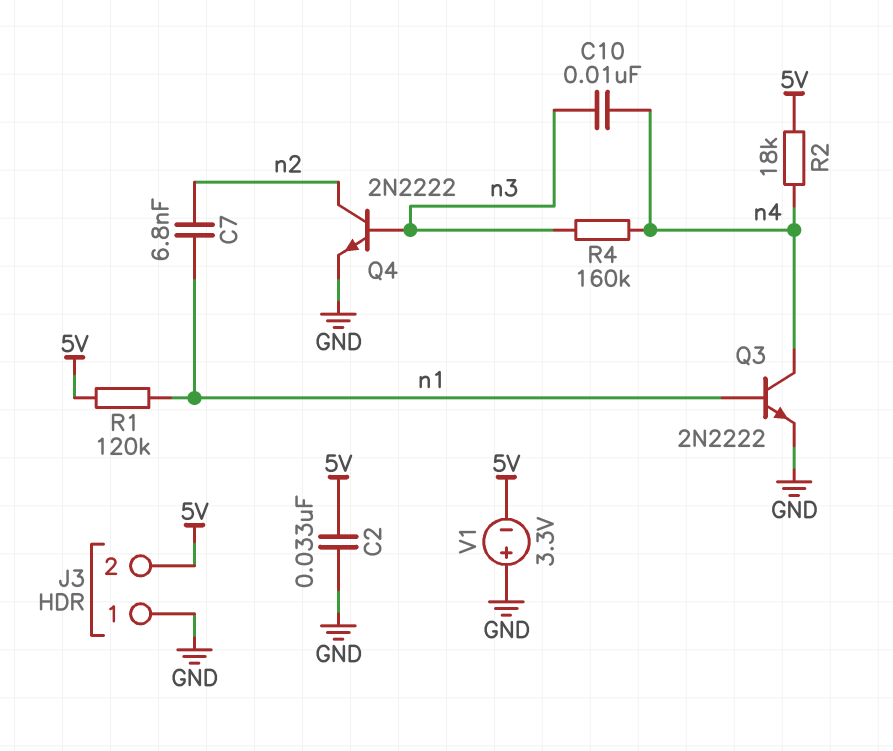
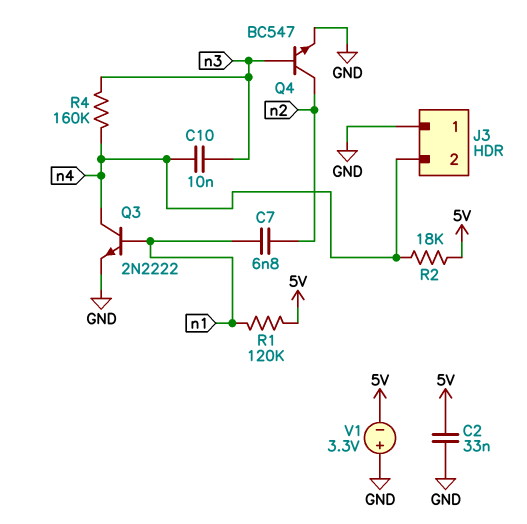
J3 pin 2: 5V -> n4
Q4: NPN 2N2222 (B n3, C n2, E GND) -> NPN BC547 (B n3, C n2, E GND)

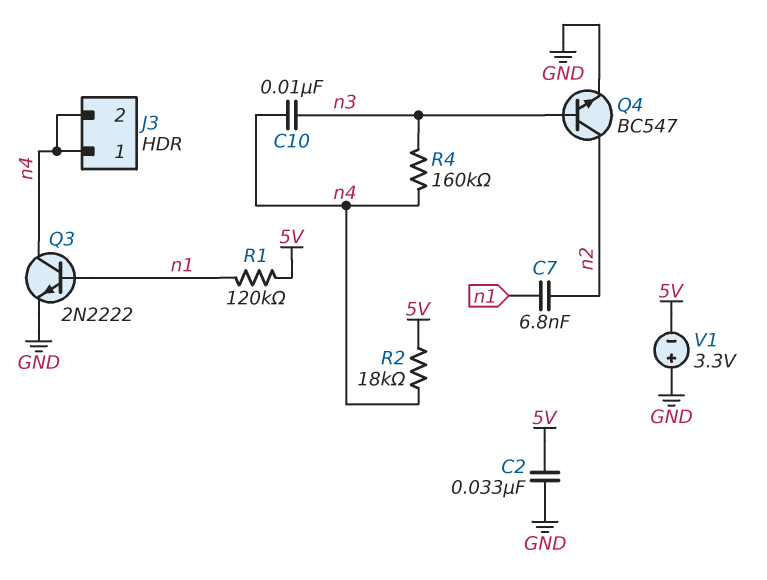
J3 pin 1: GND -> n4

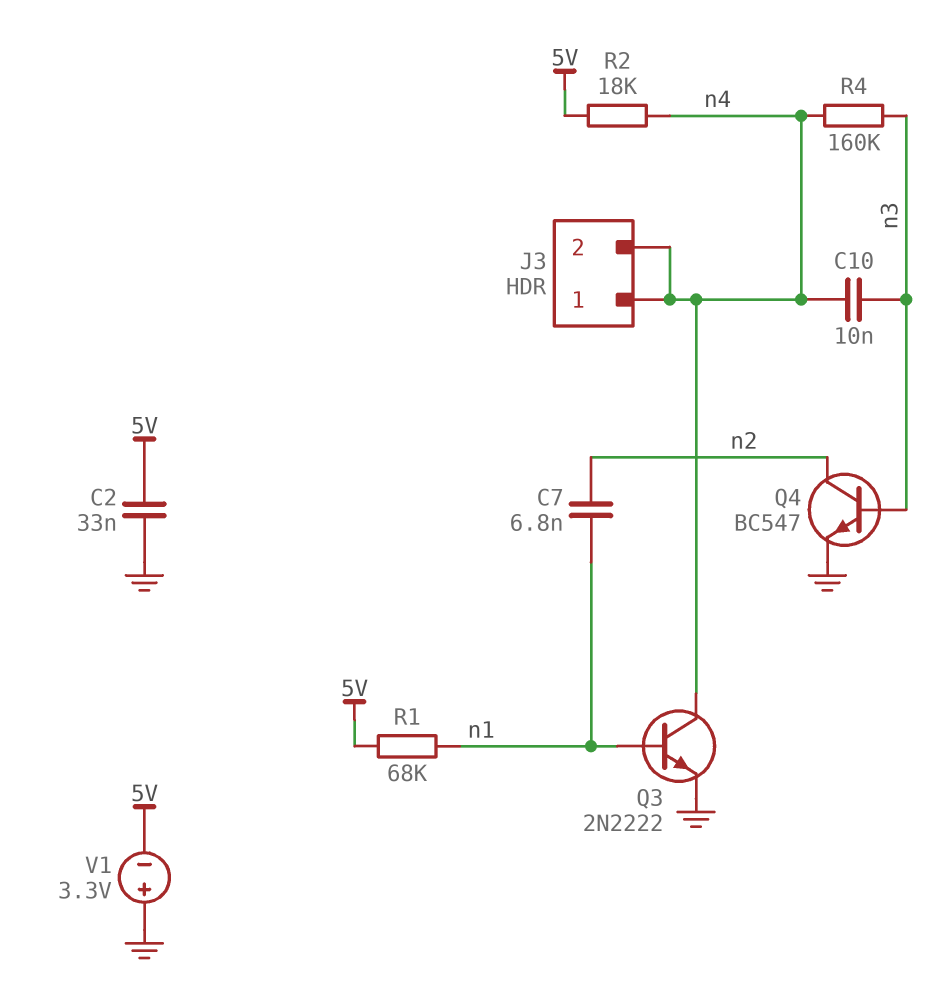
R1: 120k (5V, n1) -> 68k (5V, n1)

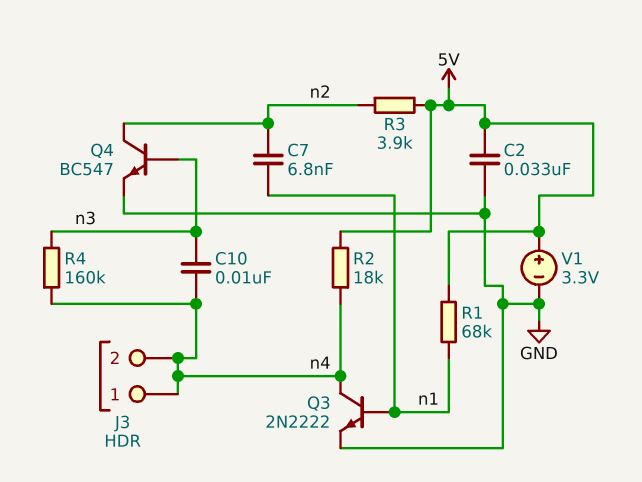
R3: none -> 3.9k (5V, n2)
V1: 3.3V (plus GND, minus 5V) -> 3.3V (plus 5V, minus GND)

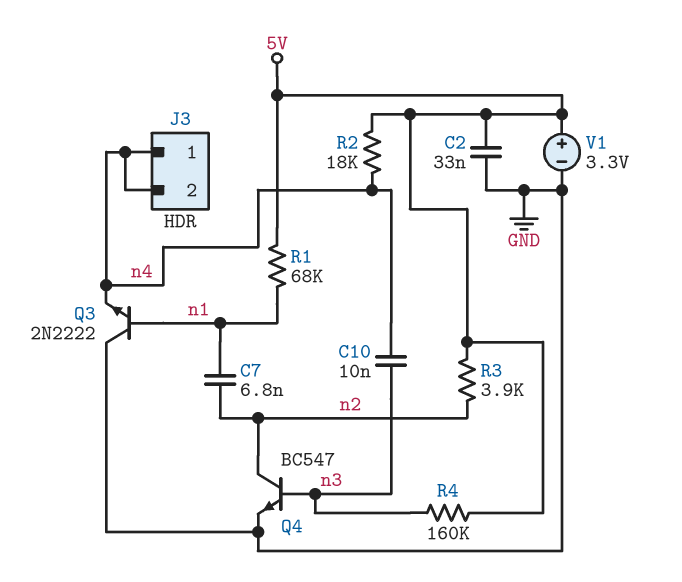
Q3: NPN 2N2222 (B n1, C n4, E GND) -> NPN 2N2222 (B n1, C GND, E n4)
R4: 160k (n3, n4) -> 160k (5V, n3)

